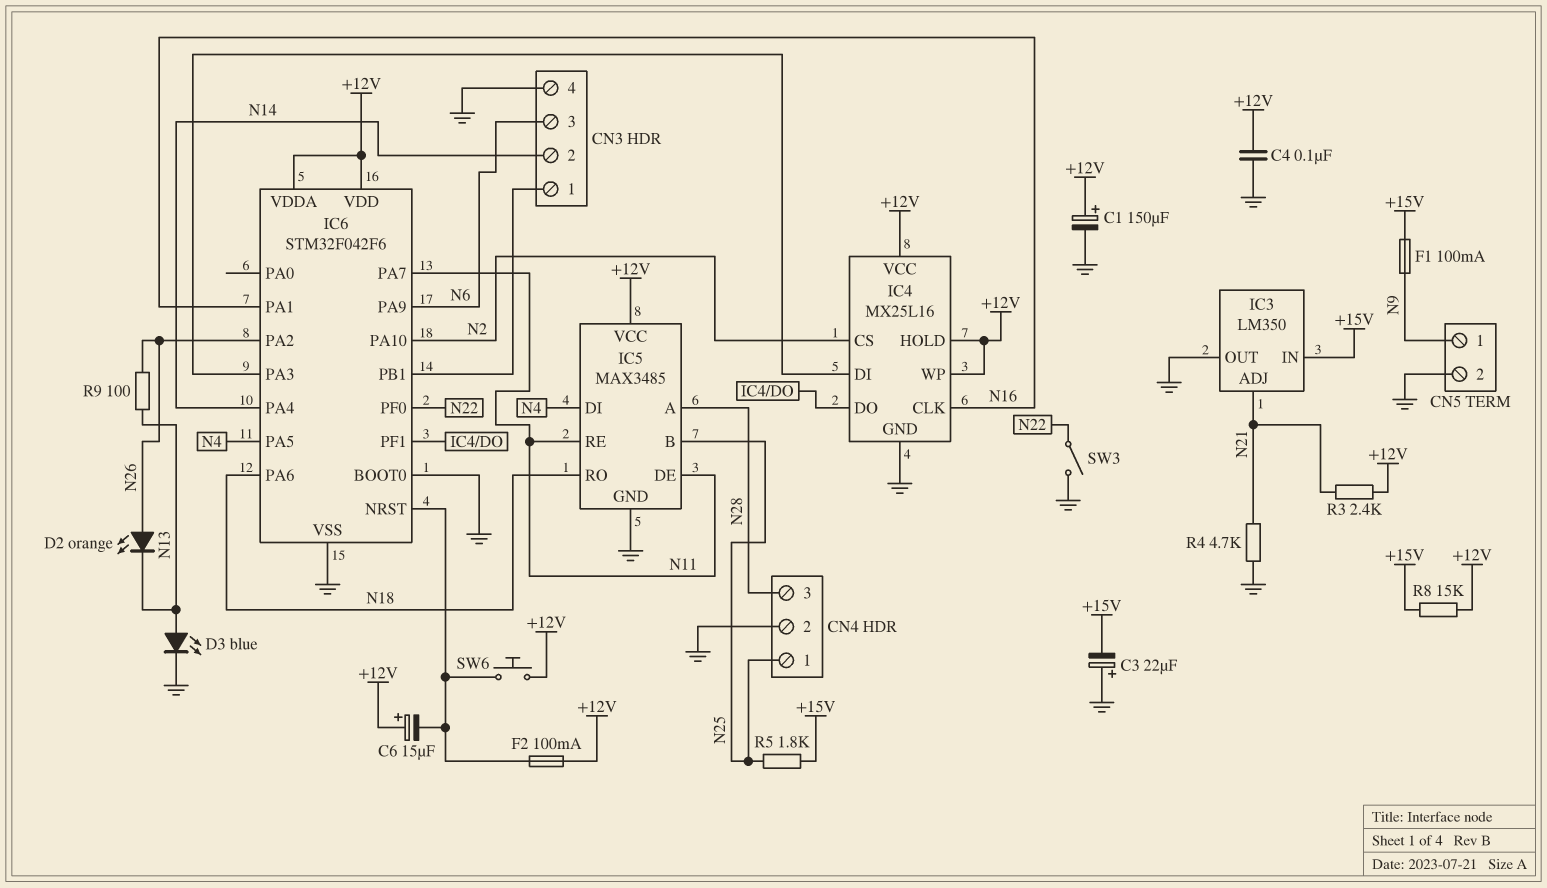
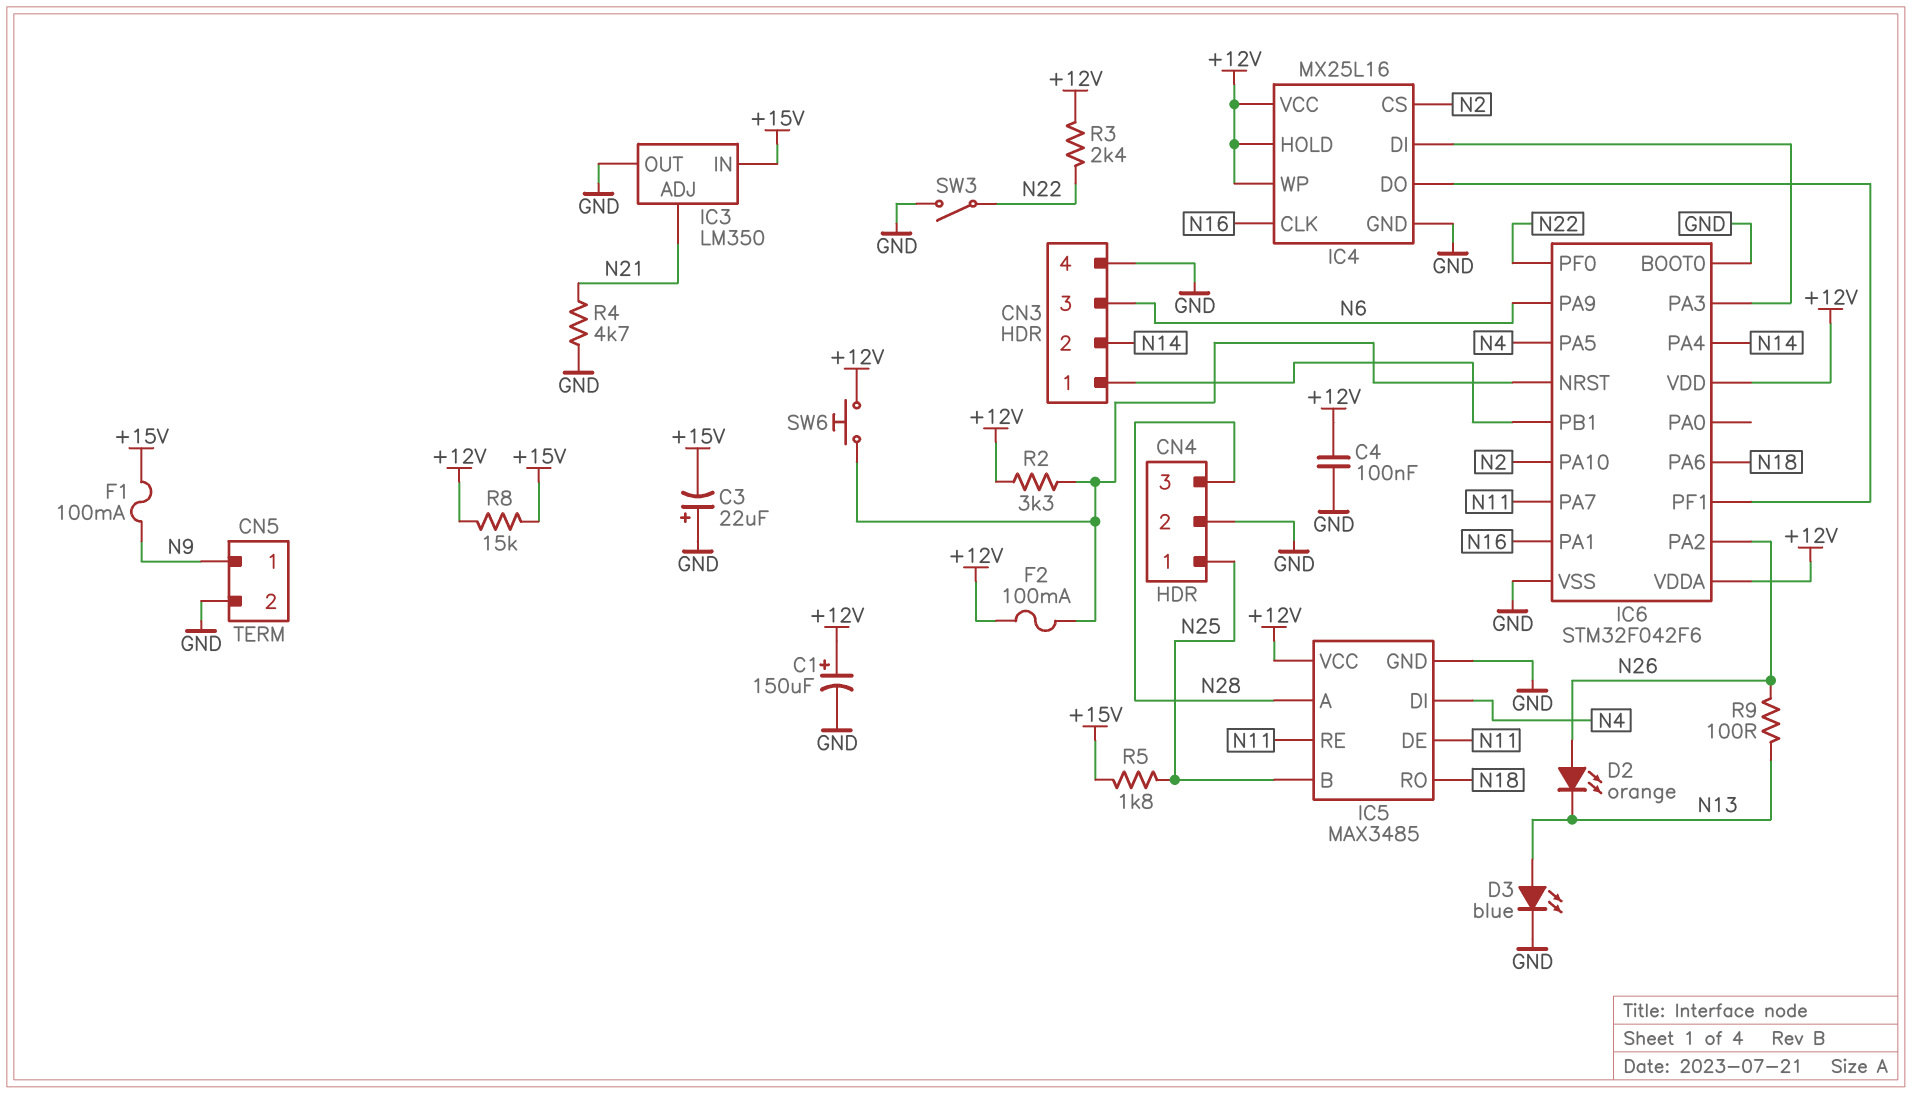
C6: 15uF (plus +12V, minus IC6/NRST) -> none
R2: none -> 3.3k (+12V, IC6/NRST)
R3: 2.4k (+12V, N21) -> 2.4k (+12V, N22)

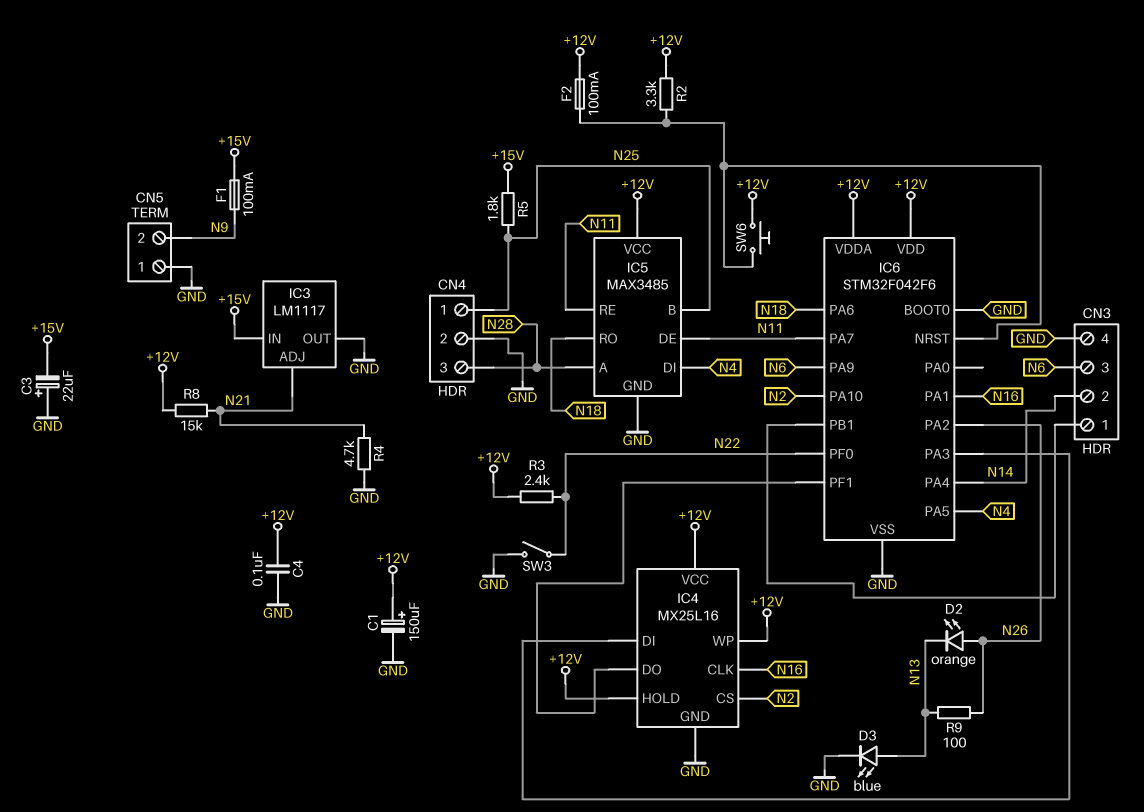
CN5 pin 1: N9 -> GND
CN5 pin 2: GND -> N9
IC3: LM350 -> LM1117
R8: 15k (+12V, +15V) -> 15k (+12V, N21)

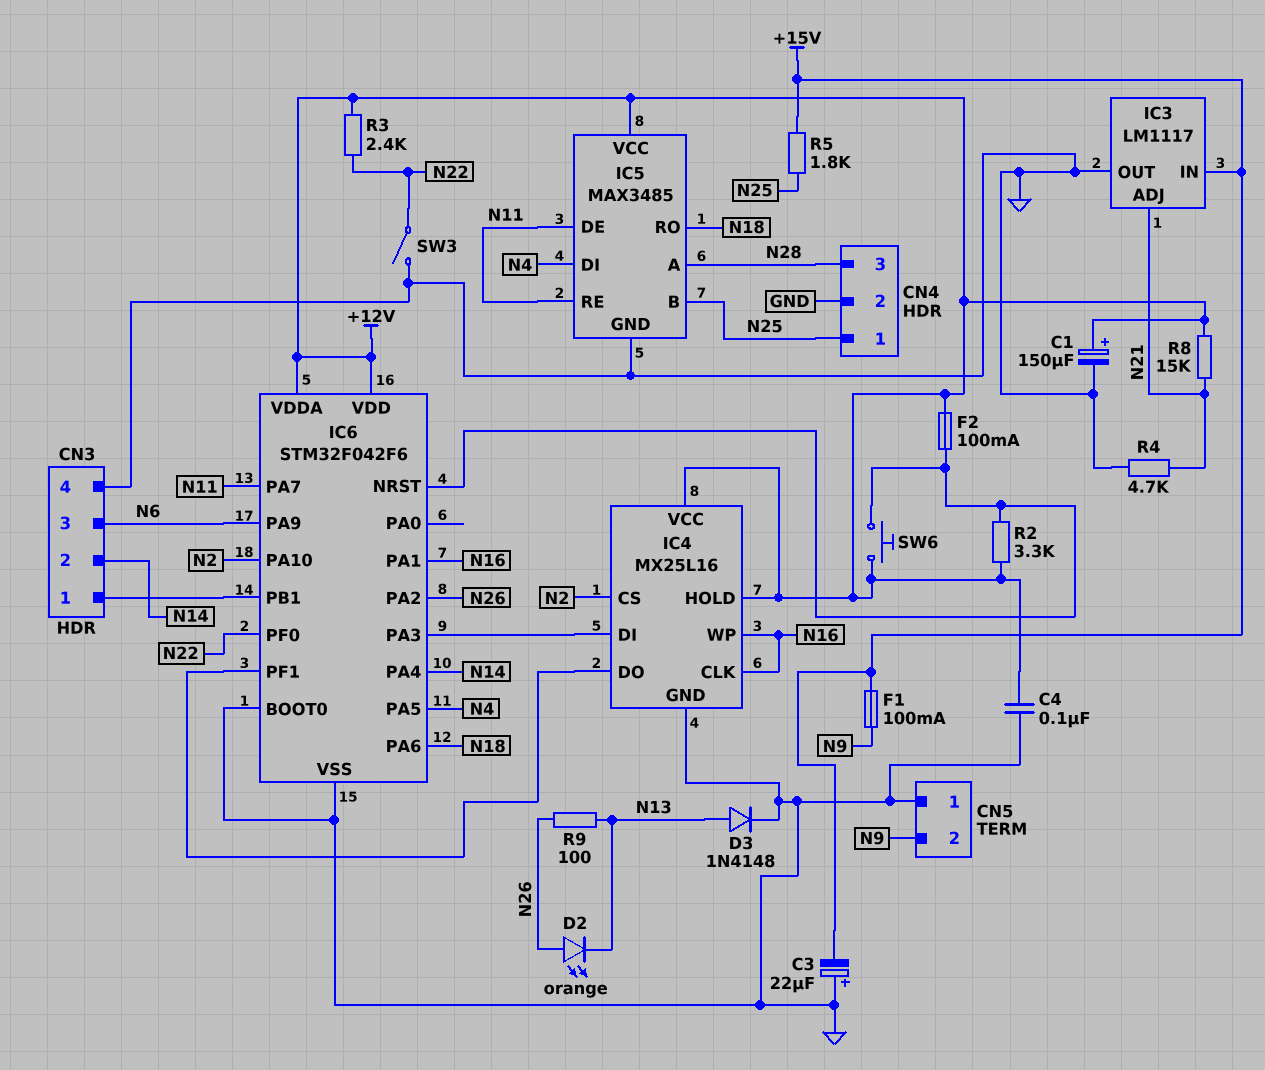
D3: LED blue (A N13, K GND) -> diode 1N4148 (A N13, K GND)
IC4 pin WP: +12V -> N16

